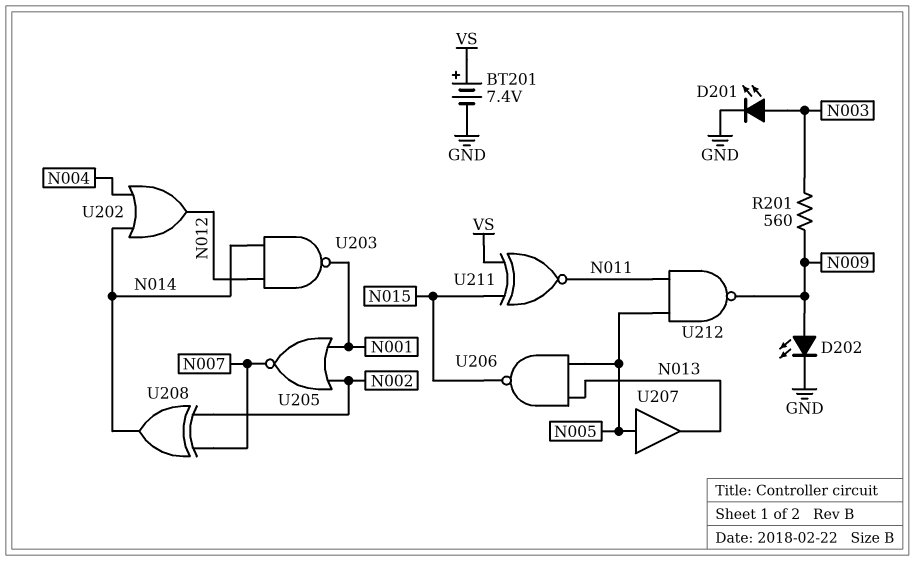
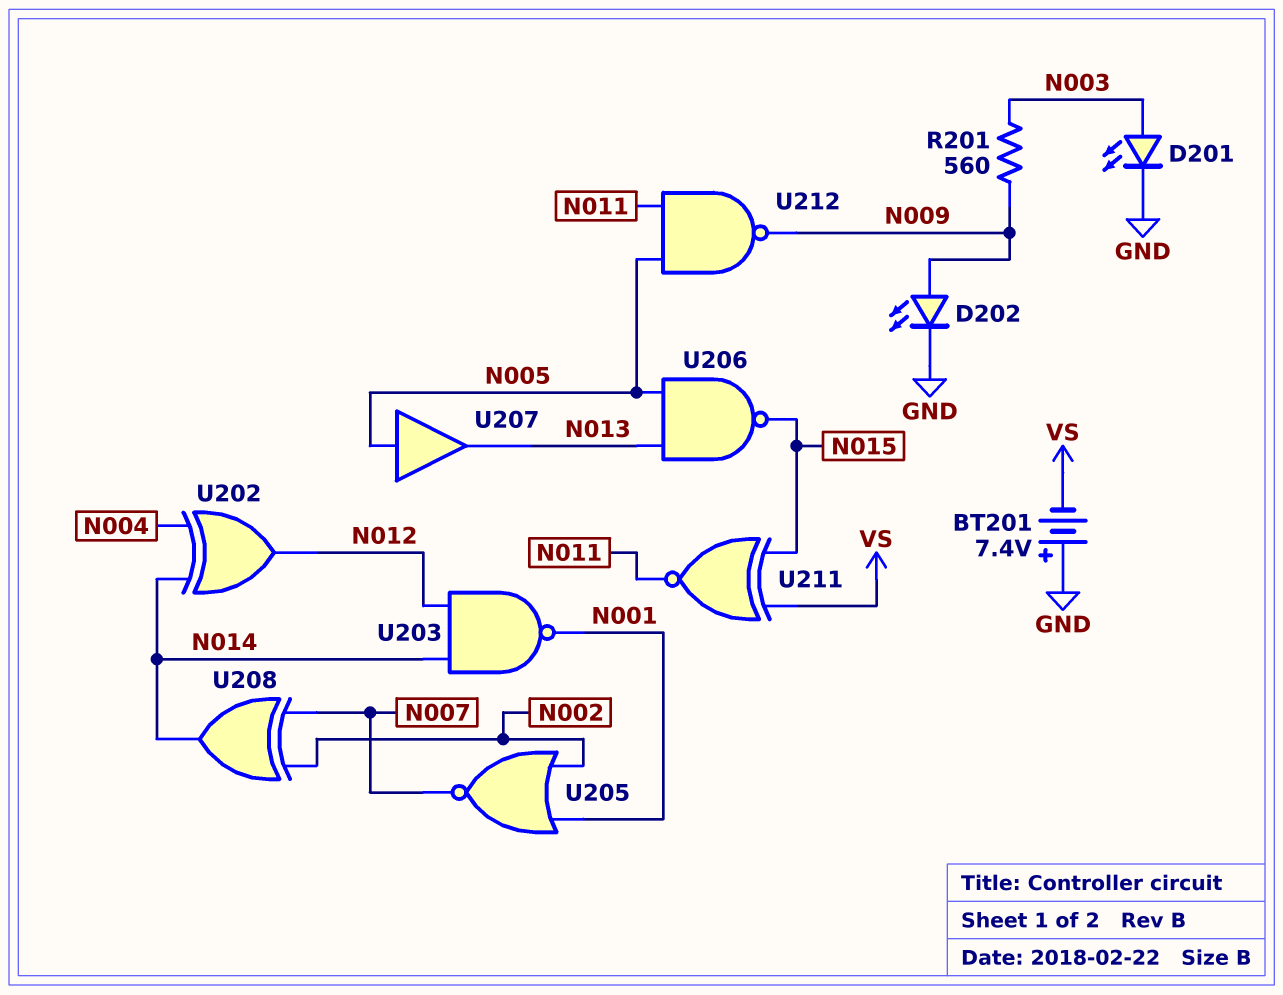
BT201: 7.4V (plus VS, minus GND) -> 7.4V (plus GND, minus VS)
U202: OR (in N004, in N014, out N012) -> XOR (in N004, in N014, out N012)

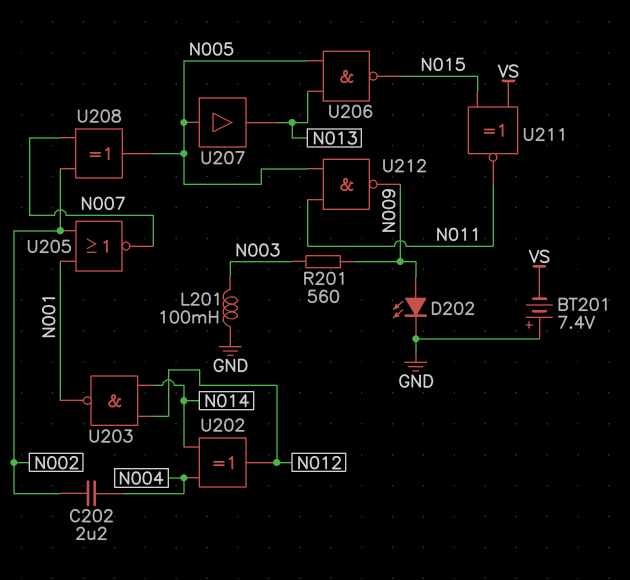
C202: none -> 2.2uF (N002, N004)
D201: LED (A N003, K GND) -> none
L201: none -> 100mH (GND, N003)
U208: XOR (in N002, in N007, out N014) -> XOR (in N002, in N007, out N005)

